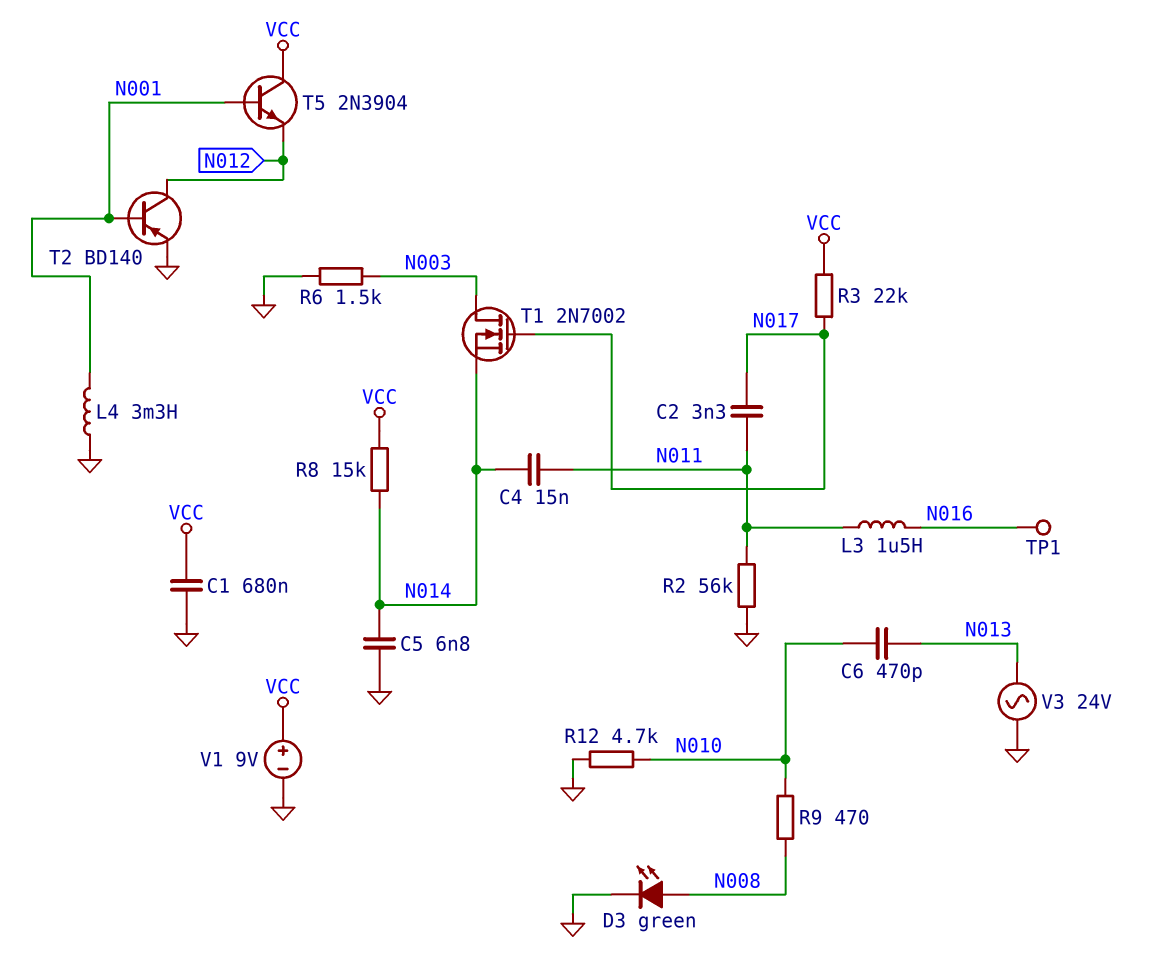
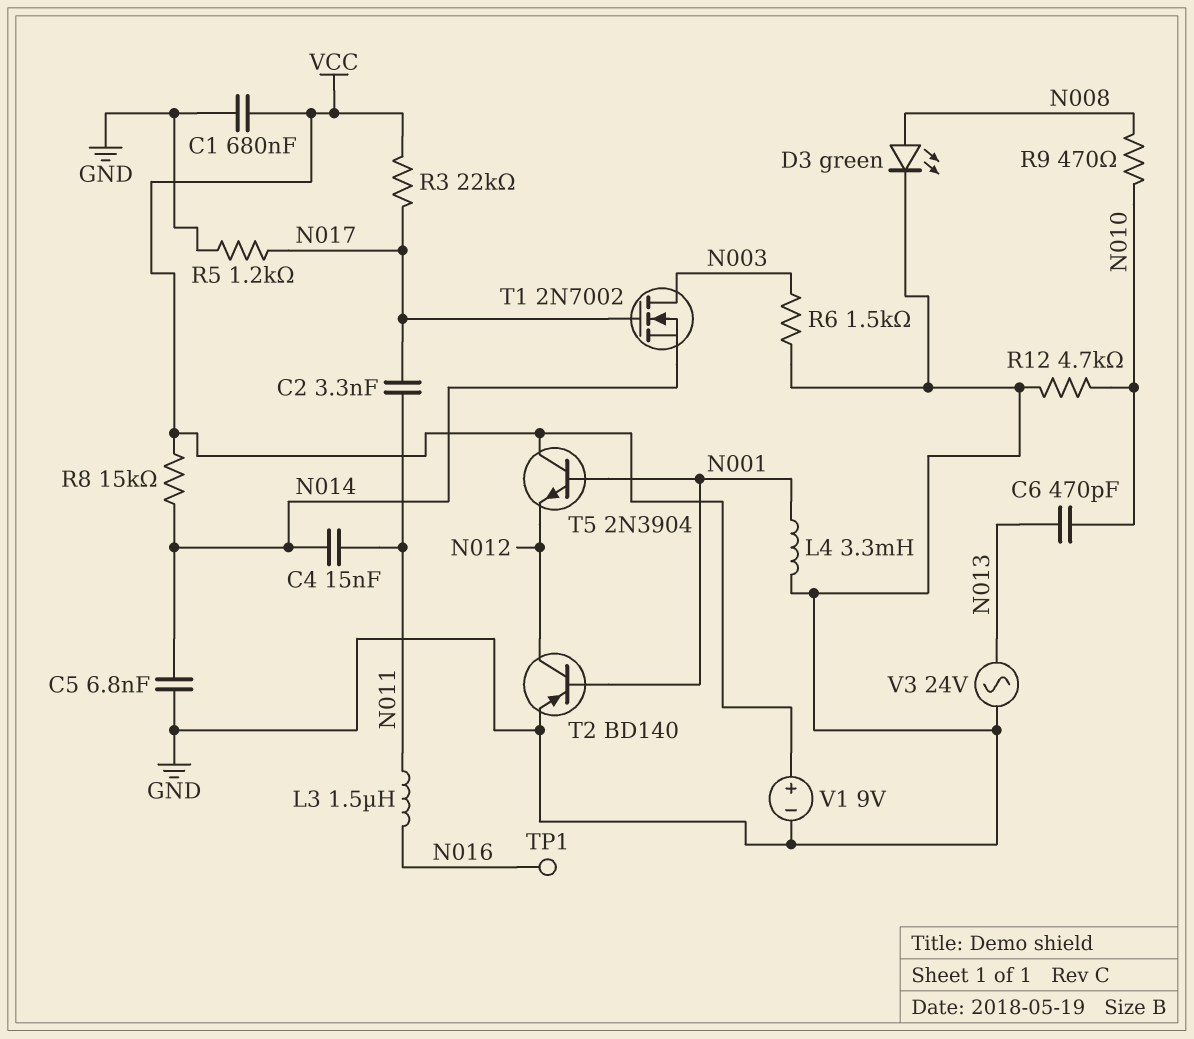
R2: 56k (GND, N011) -> none
R5: none -> 1.2k (GND, N017)

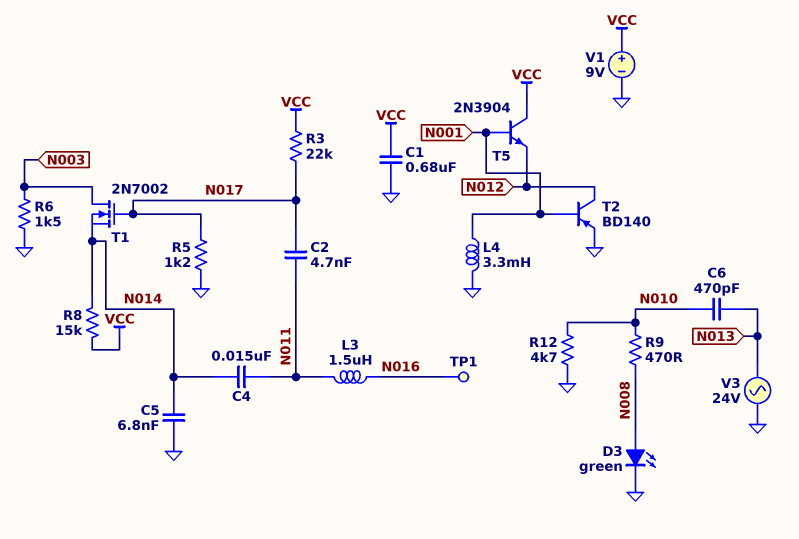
C2: 3.3nF (N011, N017) -> 4.7nF (N011, N017)

